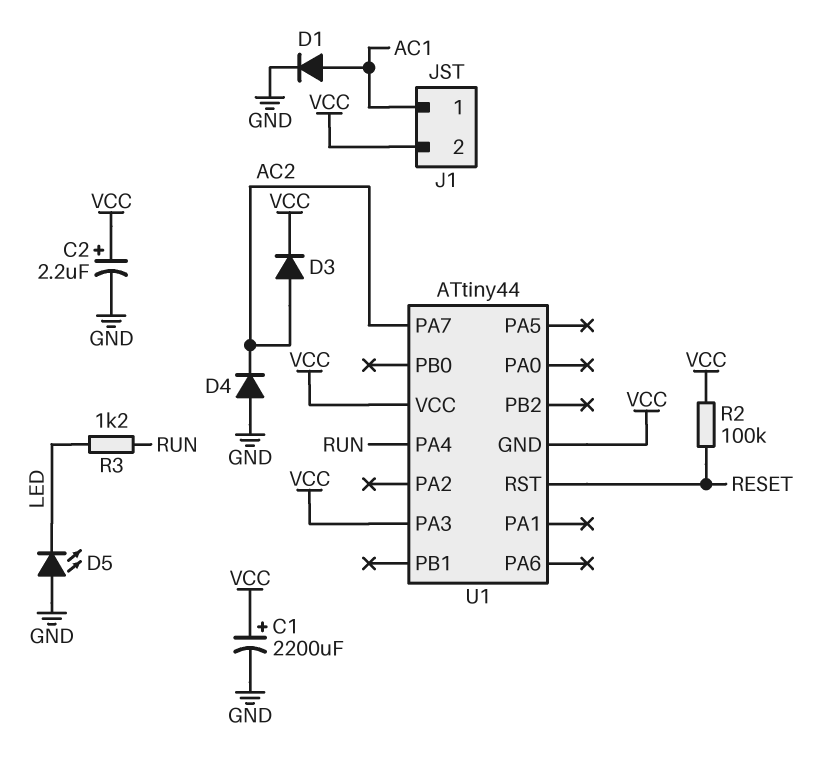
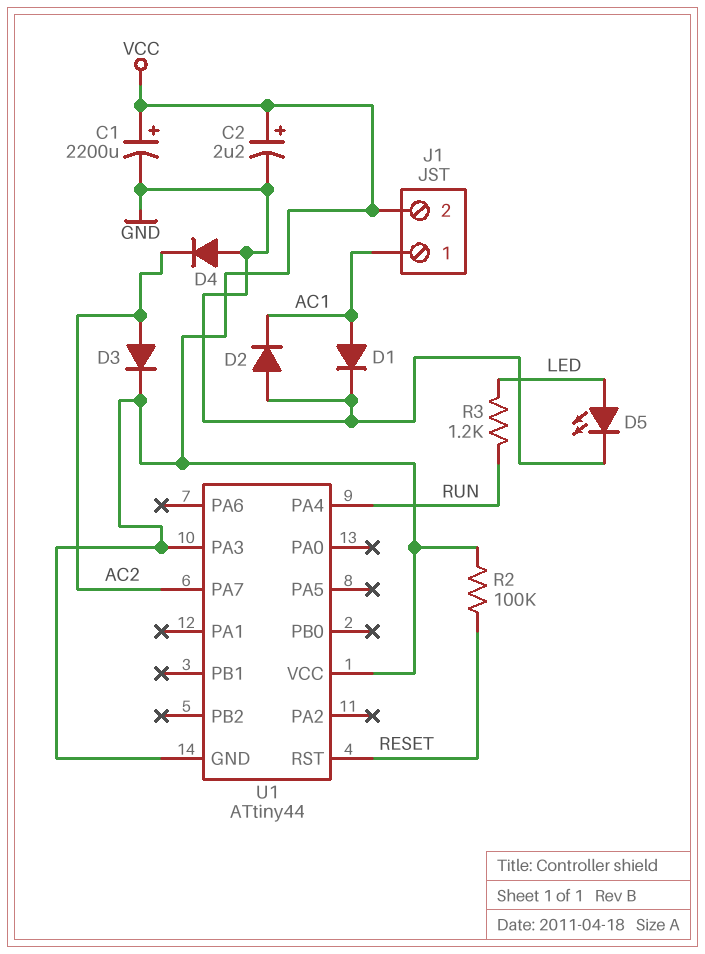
D2: none -> diode (A GND, K AC1)
D5: LED (A GND, K LED) -> LED (A LED, K GND)

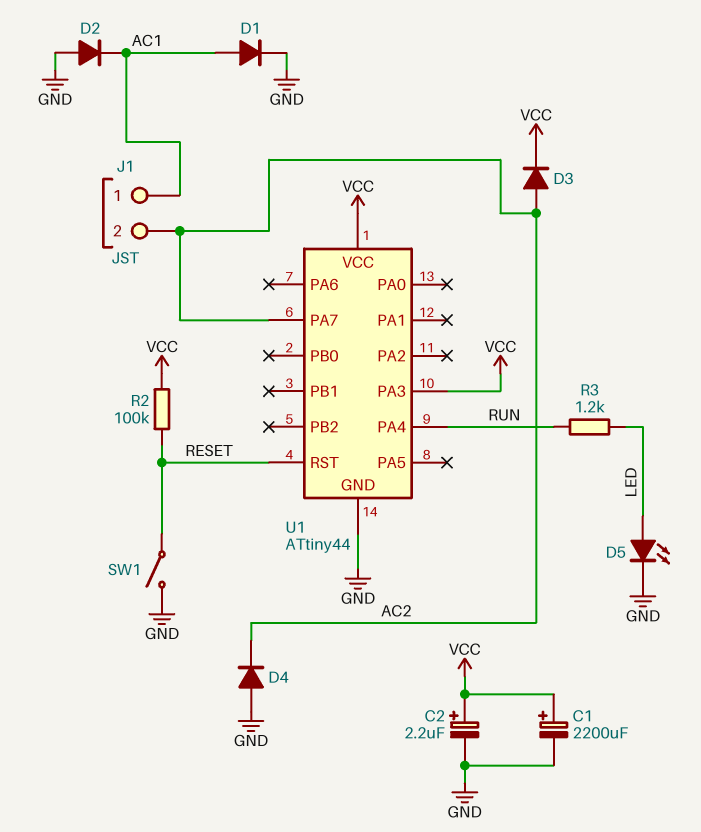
J1 pin 2: VCC -> AC2
SW1: none -> switch (GND, RESET)
U1 pin GND: VCC -> GND

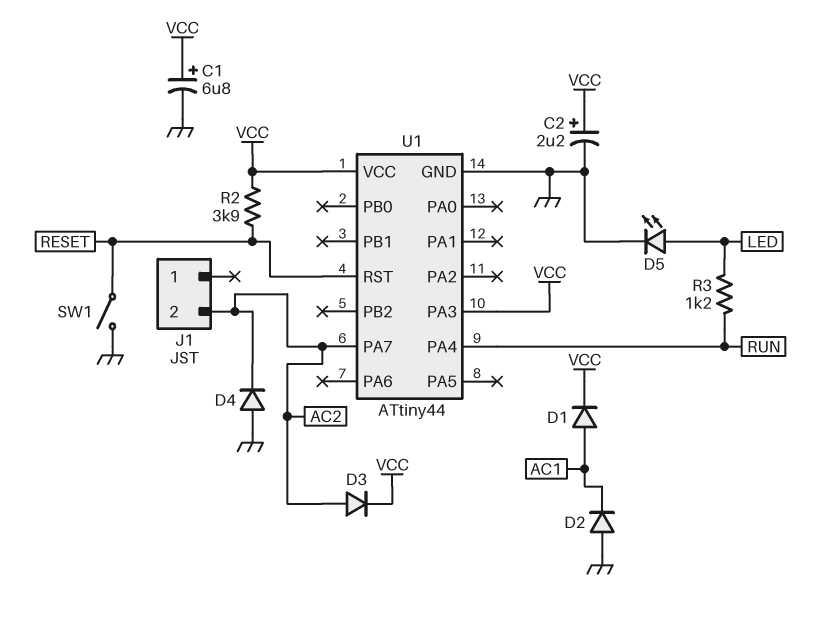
C1: 2200uF (plus VCC, minus GND) -> 6.8uF (plus VCC, minus GND)
D1: diode (A AC1, K GND) -> diode (A AC1, K VCC)
J1 pin 1: AC1 -> none
R2: 100k (RESET, VCC) -> 3.9k (RESET, VCC)

